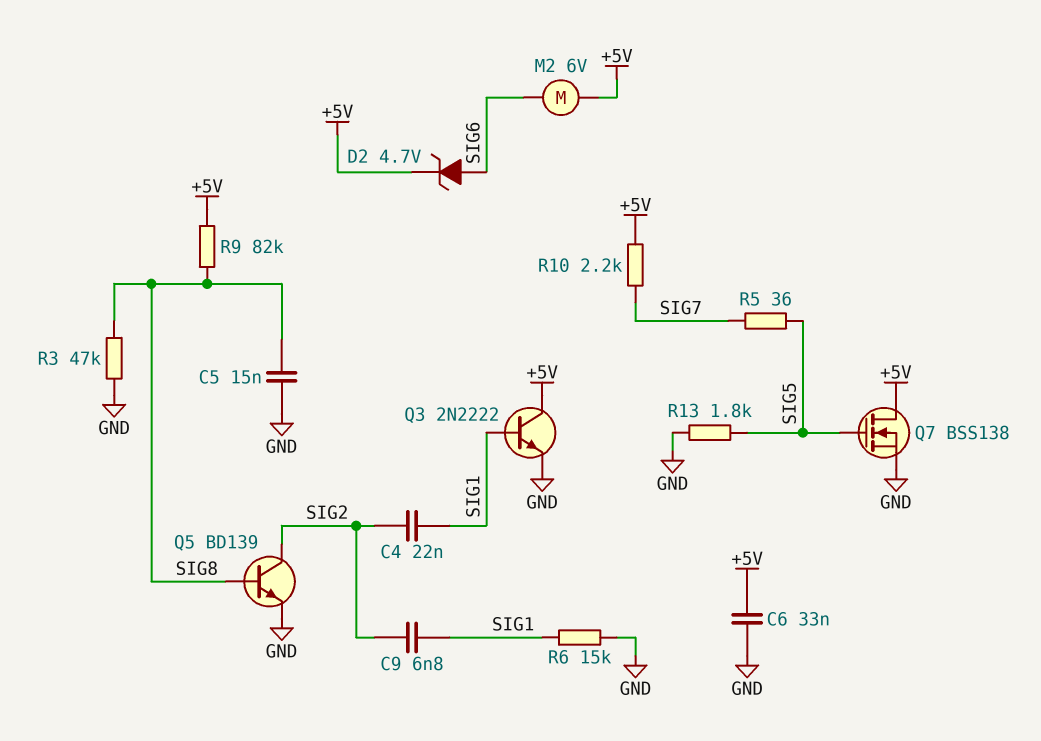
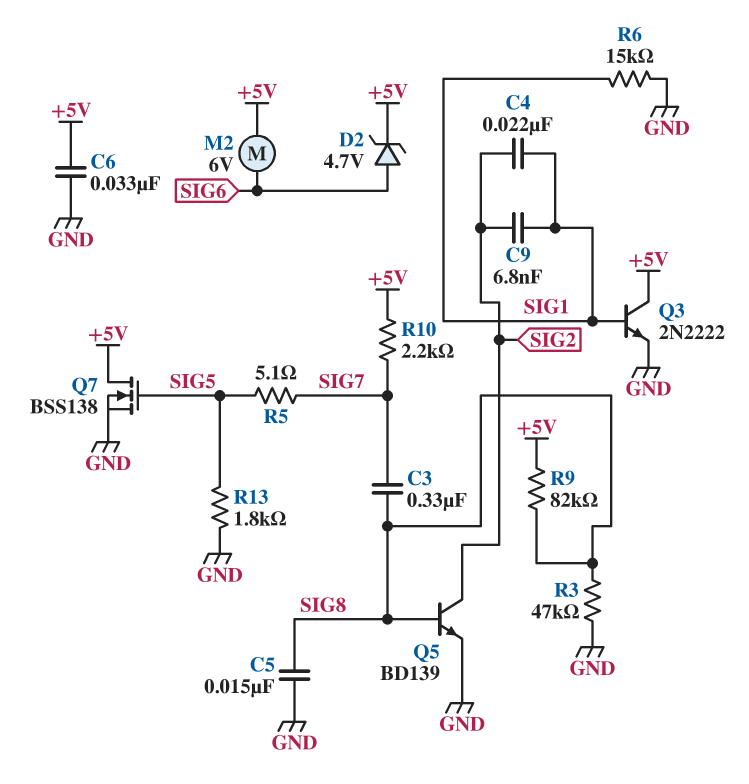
C3: none -> 330nF (SIG7, SIG8)
R5: 36 (SIG5, SIG7) -> 5.1 (SIG5, SIG7)

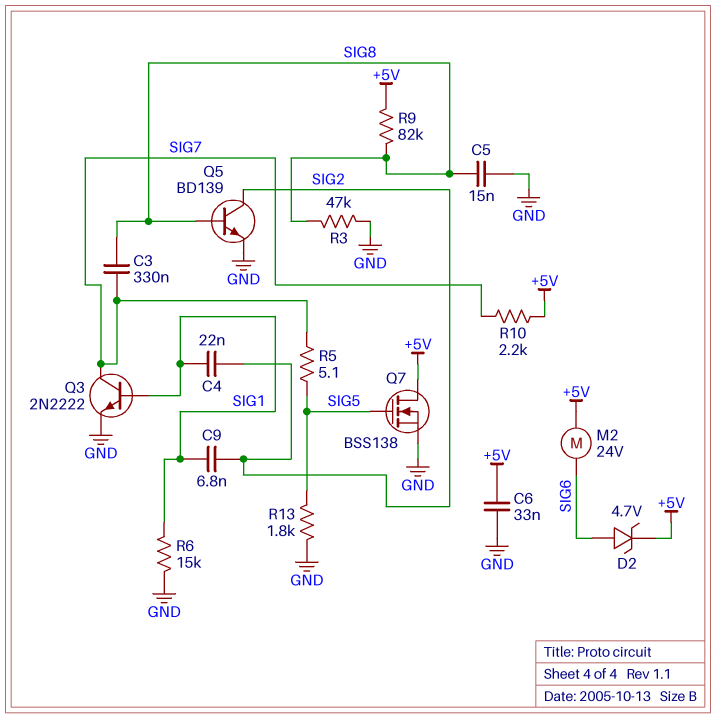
M2: motor 6V (+5V, SIG6) -> motor 24V (+5V, SIG6)
Q3: NPN 2N2222 (B SIG1, C +5V, E GND) -> NPN 2N2222 (B SIG1, C SIG7, E GND)

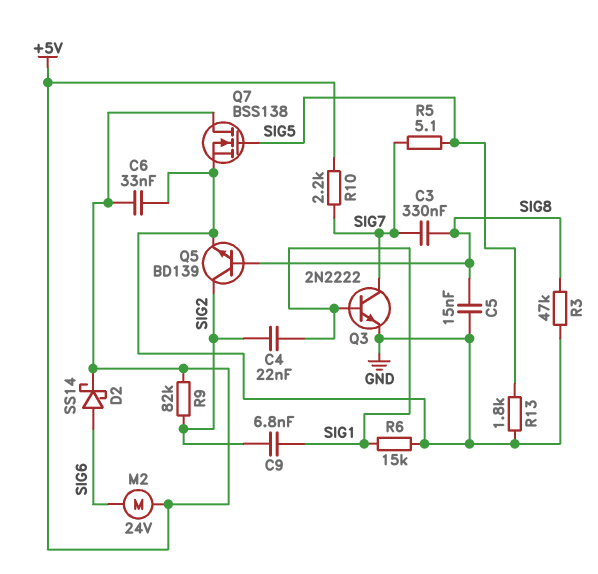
D2: zener 4.7V (A SIG6, K +5V) -> schottky SS14 (A SIG6, K +5V)
R9: 82k (+5V, SIG8) -> 82k (+5V, SIG2)

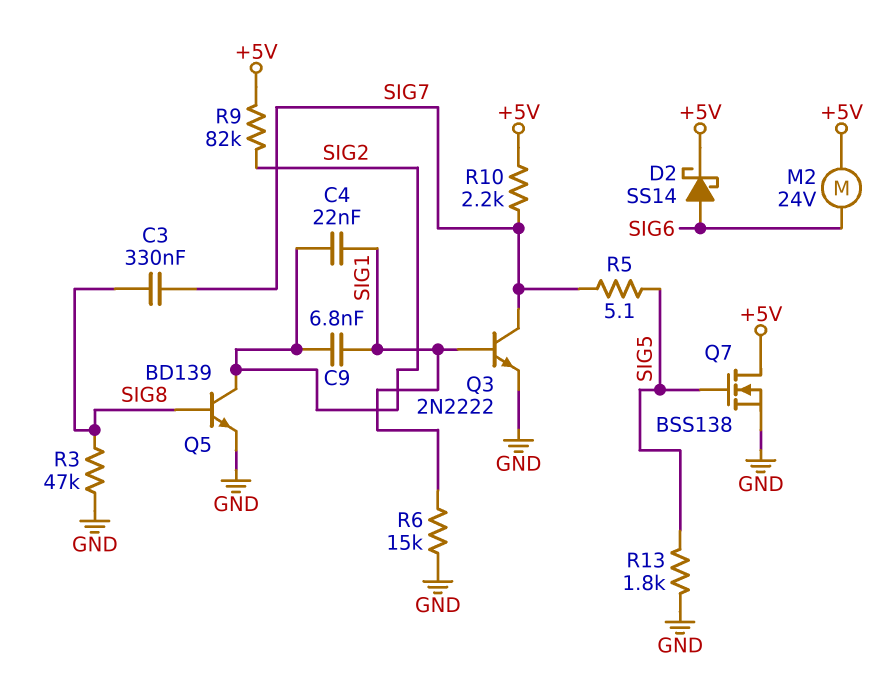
C5: 15nF (GND, SIG8) -> none
C6: 33nF (+5V, GND) -> none

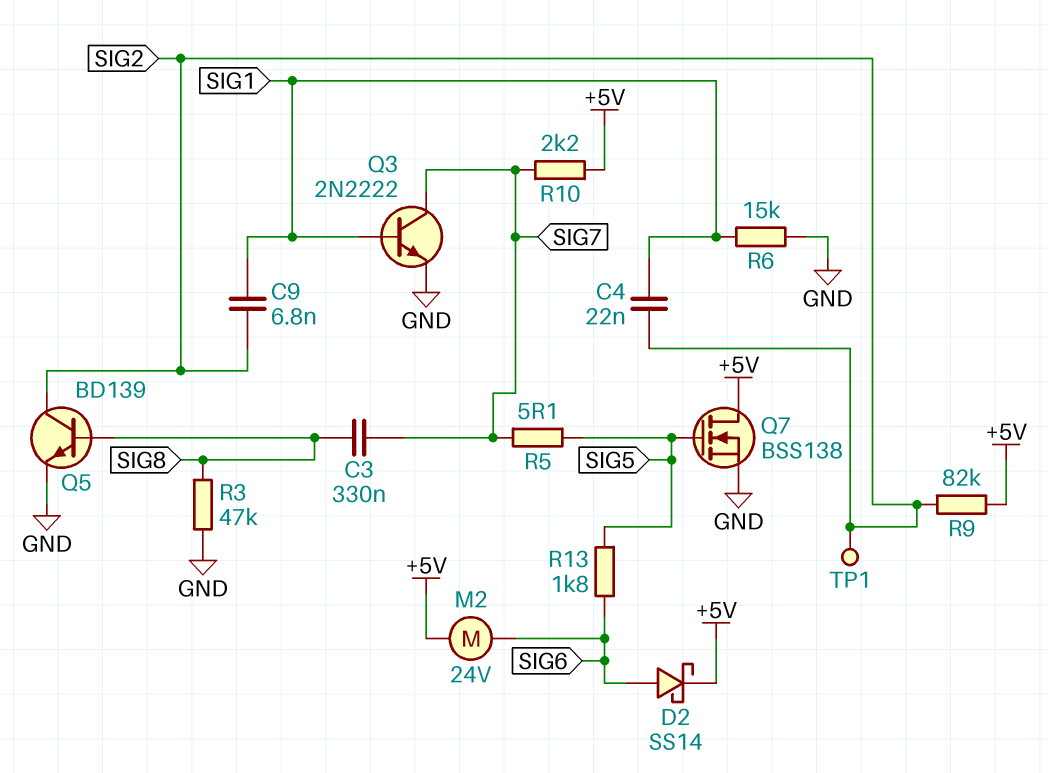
R13: 1.8k (GND, SIG5) -> 1.8k (SIG5, SIG6)
TP1: none -> test point (SIG2)

